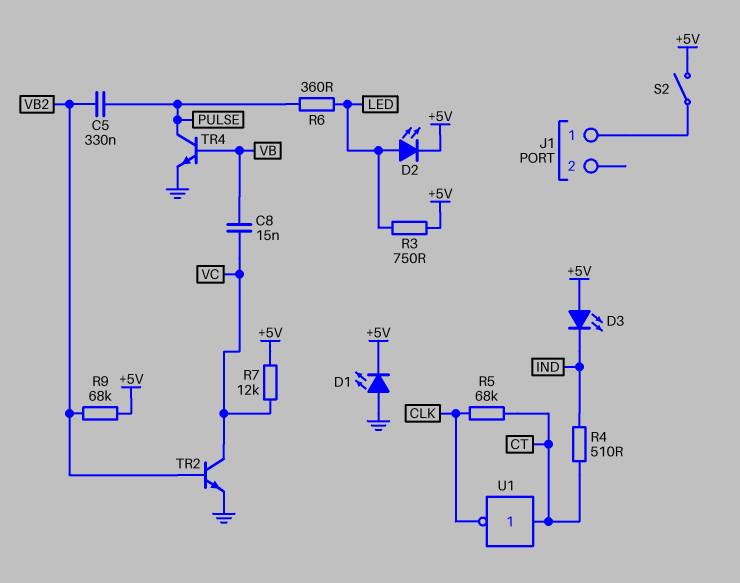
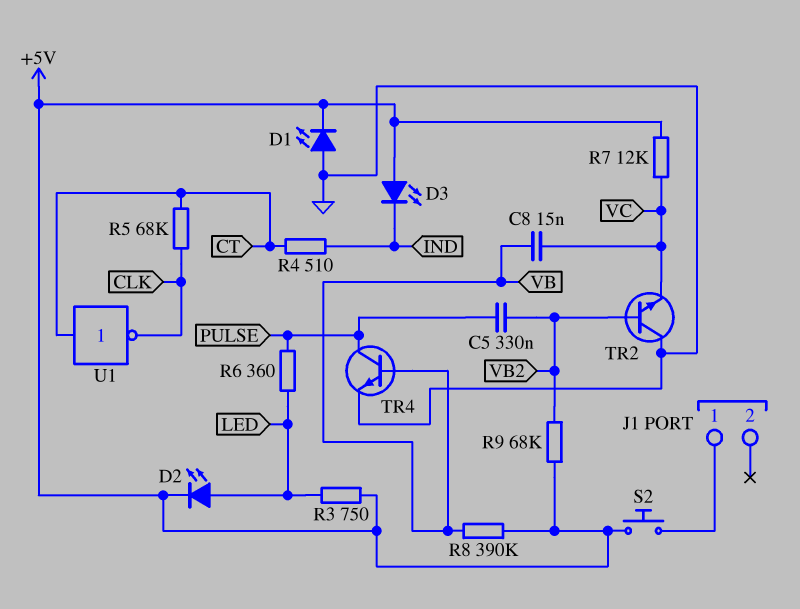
R8: none -> 390k (+5V, VB)
S2: switch (+5V, J1/1) -> button (+5V, J1/1)
TR2: NPN (B VB2, C VC, E GND) -> NPN (B VB2, C GND, E VC)

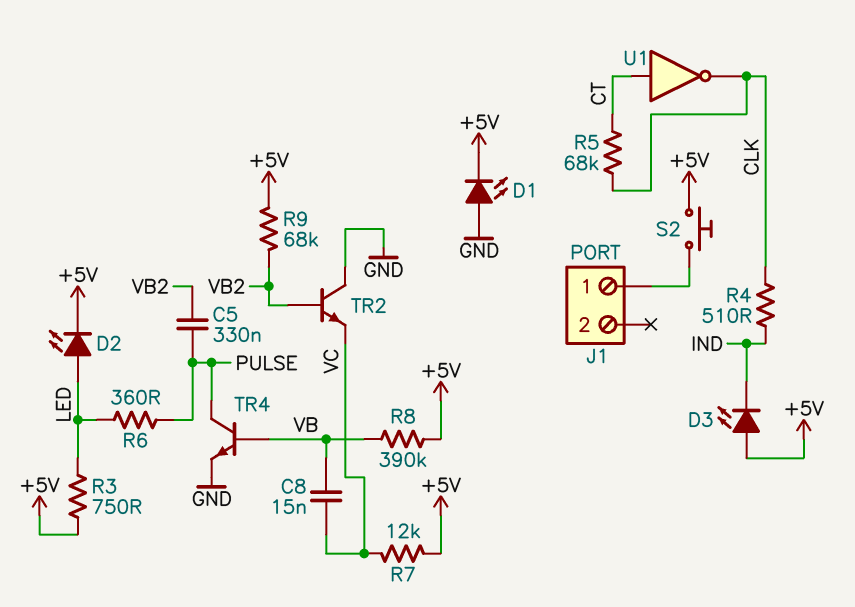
R4: 510 (CT, IND) -> 510 (CLK, IND)

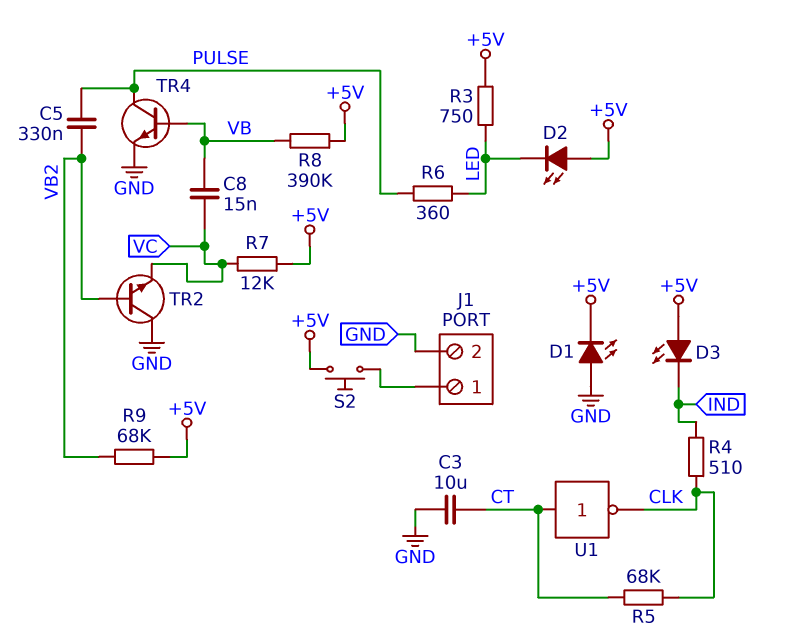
C3: none -> 10uF (CT, GND)
D2: LED (A LED, K +5V) -> LED (A +5V, K LED)
J1 pin 2: none -> GND

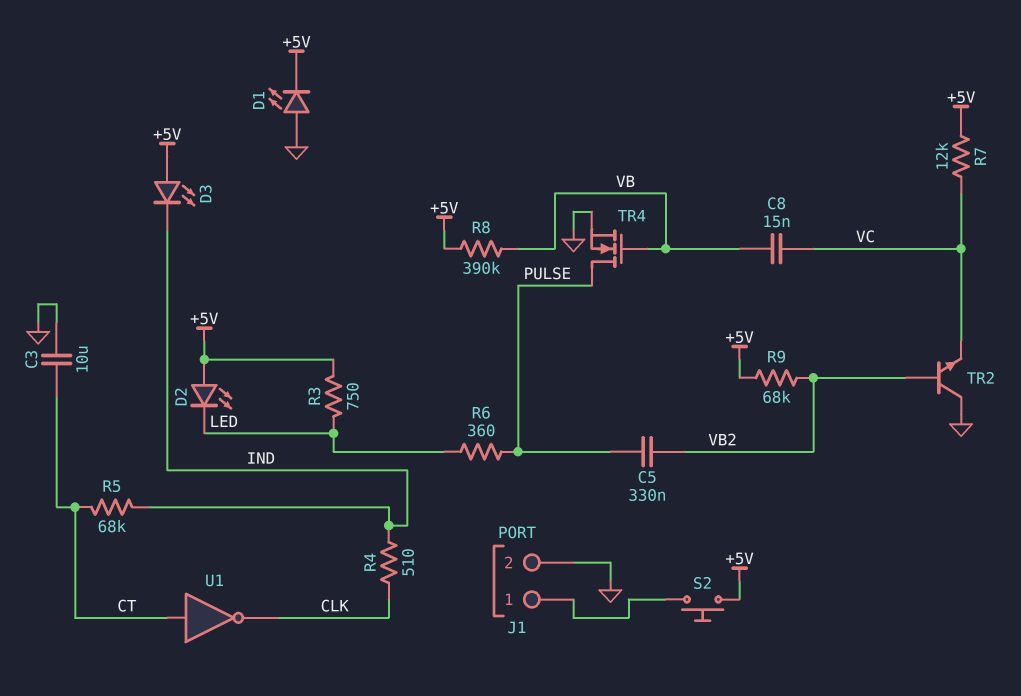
R5: 68k (CLK, CT) -> 68k (CT, IND)
TR4: NPN (B VB, C PULSE, E GND) -> NMOS (G VB, D PULSE, S GND)

